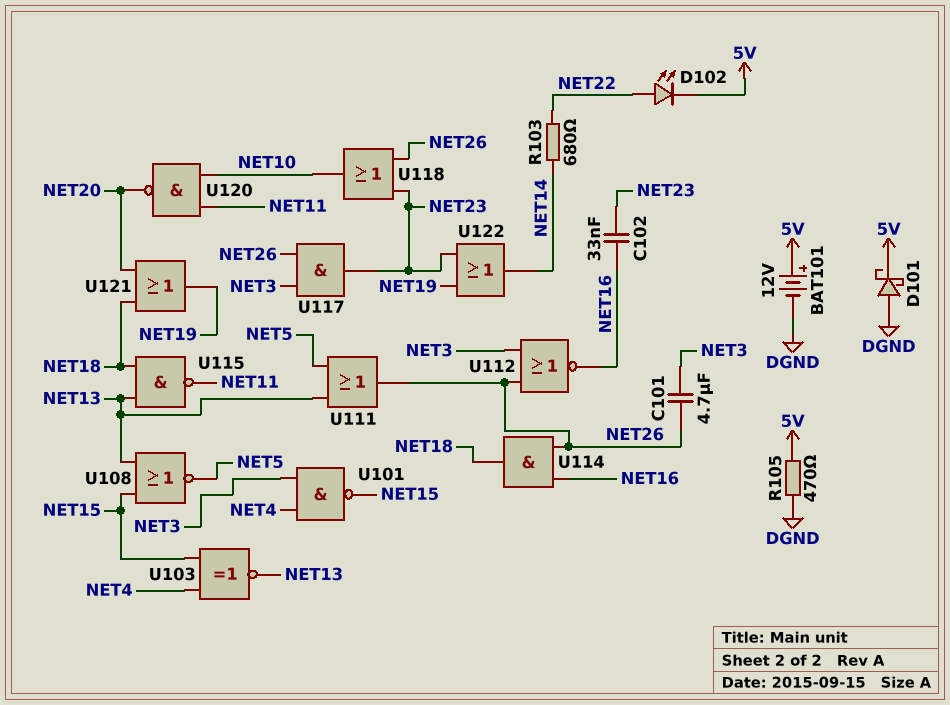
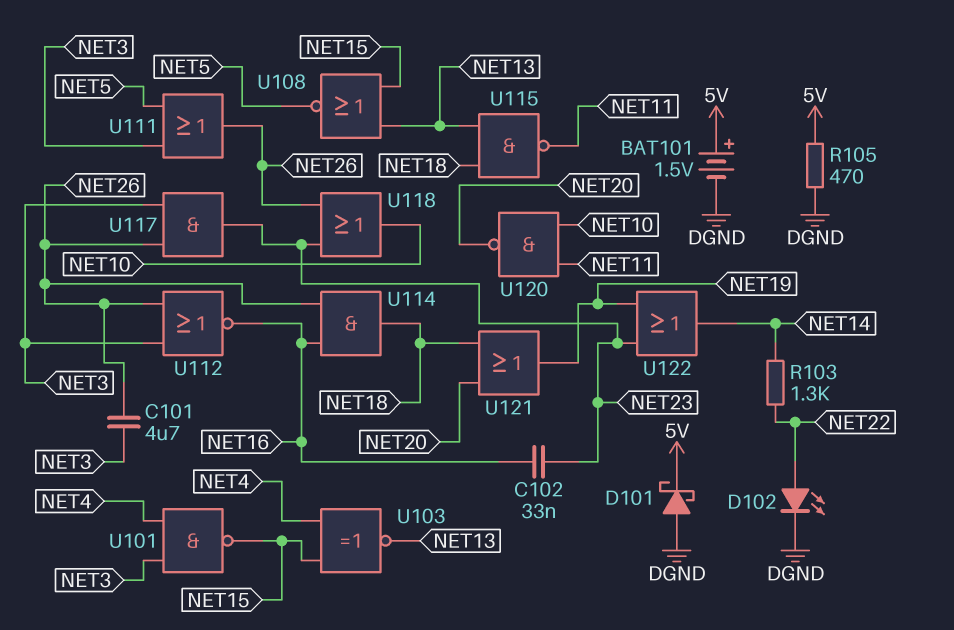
BAT101: 12V (plus 5V, minus DGND) -> 1.5V (plus 5V, minus DGND)
D102: LED (A NET22, K 5V) -> LED (A NET22, K DGND)
R103: 680 (NET14, NET22) -> 1.3k (NET14, NET22)
U111: OR (in NET5, in NET13, out NET26) -> OR (in NET3, in NET5, out NET26)

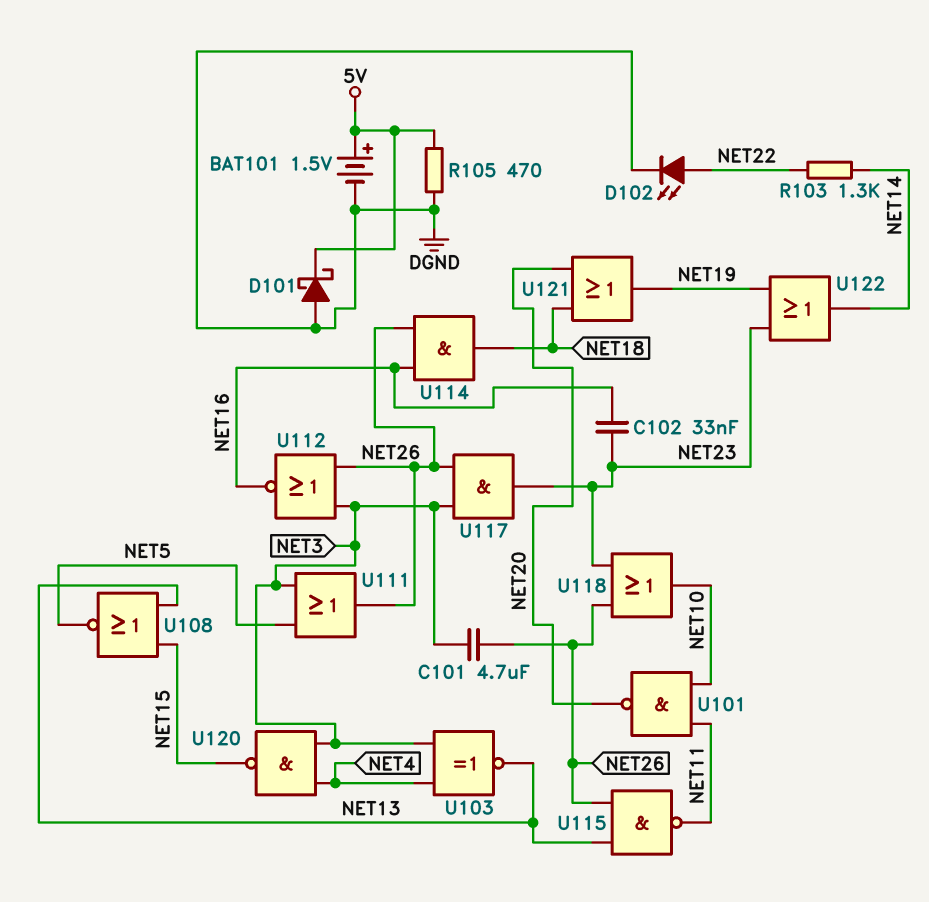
U101: NAND (in NET3, in NET4, out NET15) -> NAND (in NET10, in NET11, out NET20)
U103: XNOR (in NET4, in NET15, out NET13) -> XNOR (in NET3, in NET4, out NET13)
U115: NAND (in NET13, in NET18, out NET11) -> NAND (in NET13, in NET26, out NET11)
U120: NAND (in NET10, in NET11, out NET20) -> NAND (in NET3, in NET4, out NET15)

